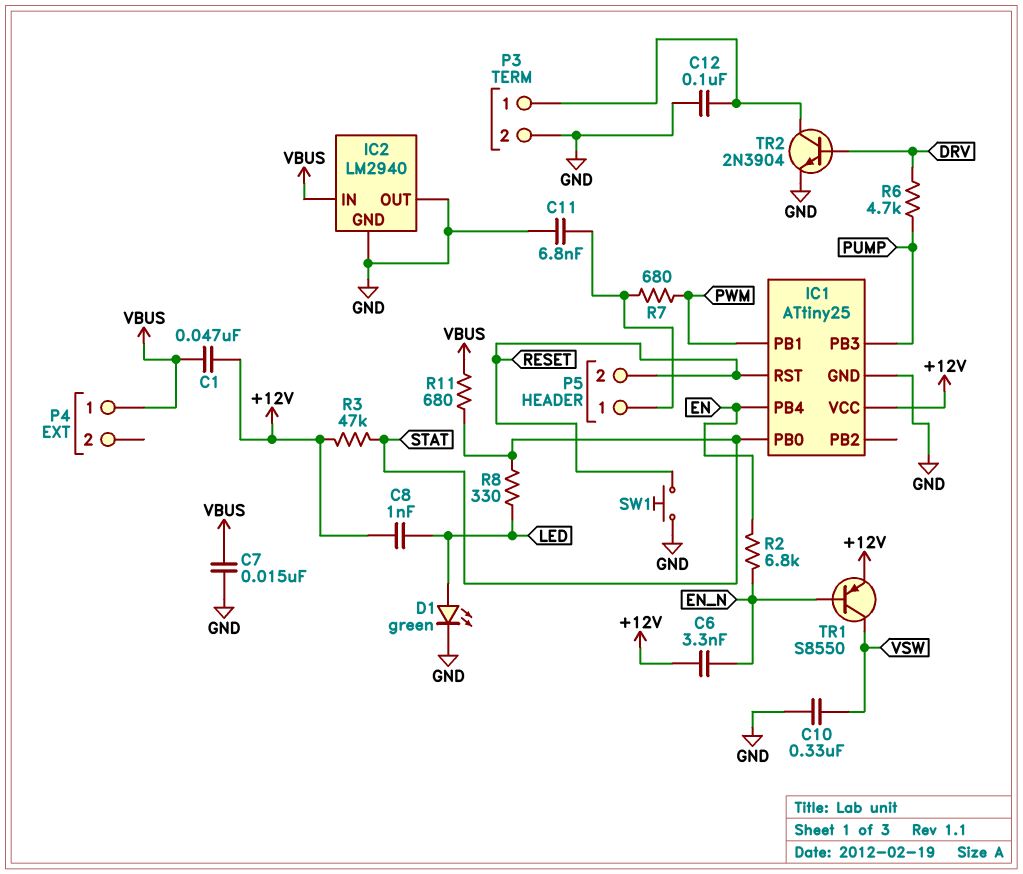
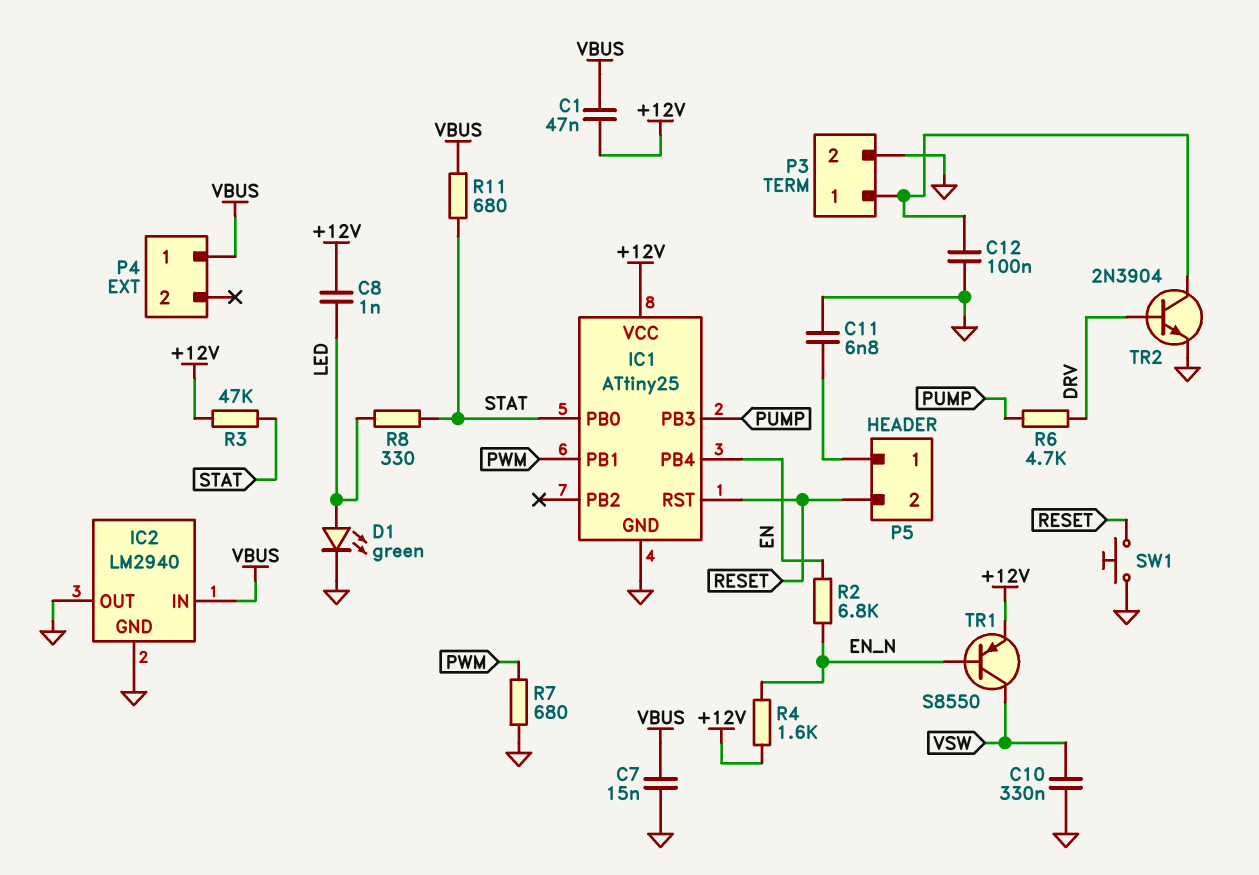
C6: 3.3nF (+12V, EN_N) -> none
R4: none -> 1.6k (+12V, EN_N)
R7: 680 (P5/1, PWM) -> 680 (GND, PWM)

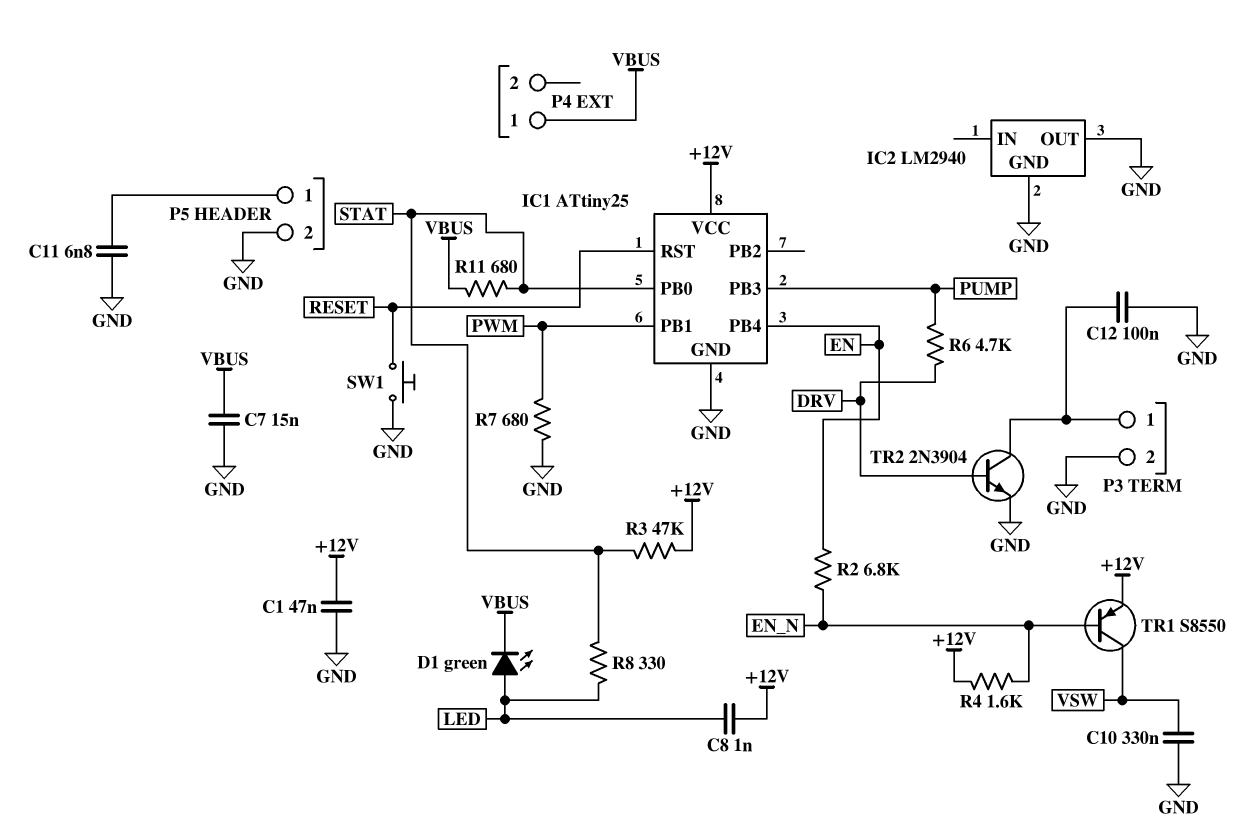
C1: 47nF (+12V, VBUS) -> 47nF (+12V, GND)
D1: LED green (A LED, K GND) -> LED green (A LED, K VBUS)
IC2 pin IN: VBUS -> none
P5 pin 2: RESET -> GND

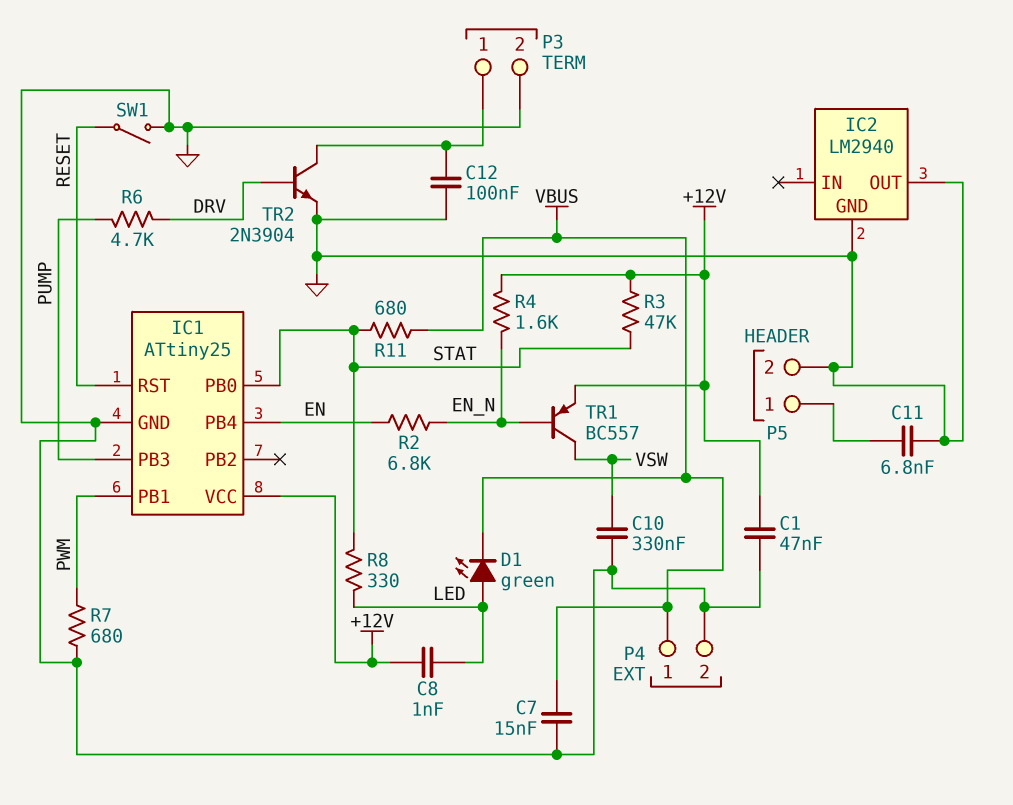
P4 pin 2: none -> GND
SW1: button (GND, RESET) -> switch (GND, RESET)
TR1: PNP S8550 (B EN_N, C VSW, E +12V) -> PNP BC557 (B EN_N, C VSW, E +12V)

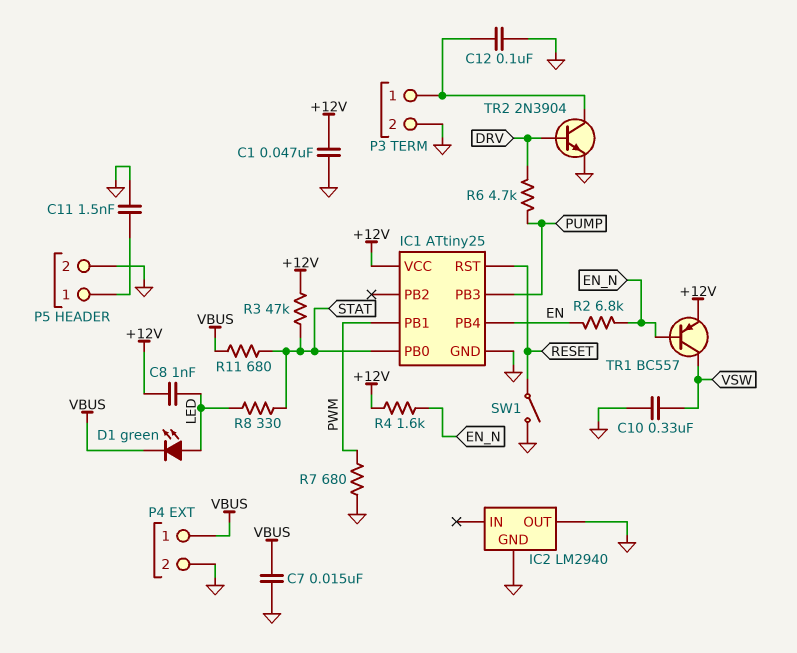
C11: 6.8nF (GND, P5/1) -> 1.5nF (GND, P5/1)

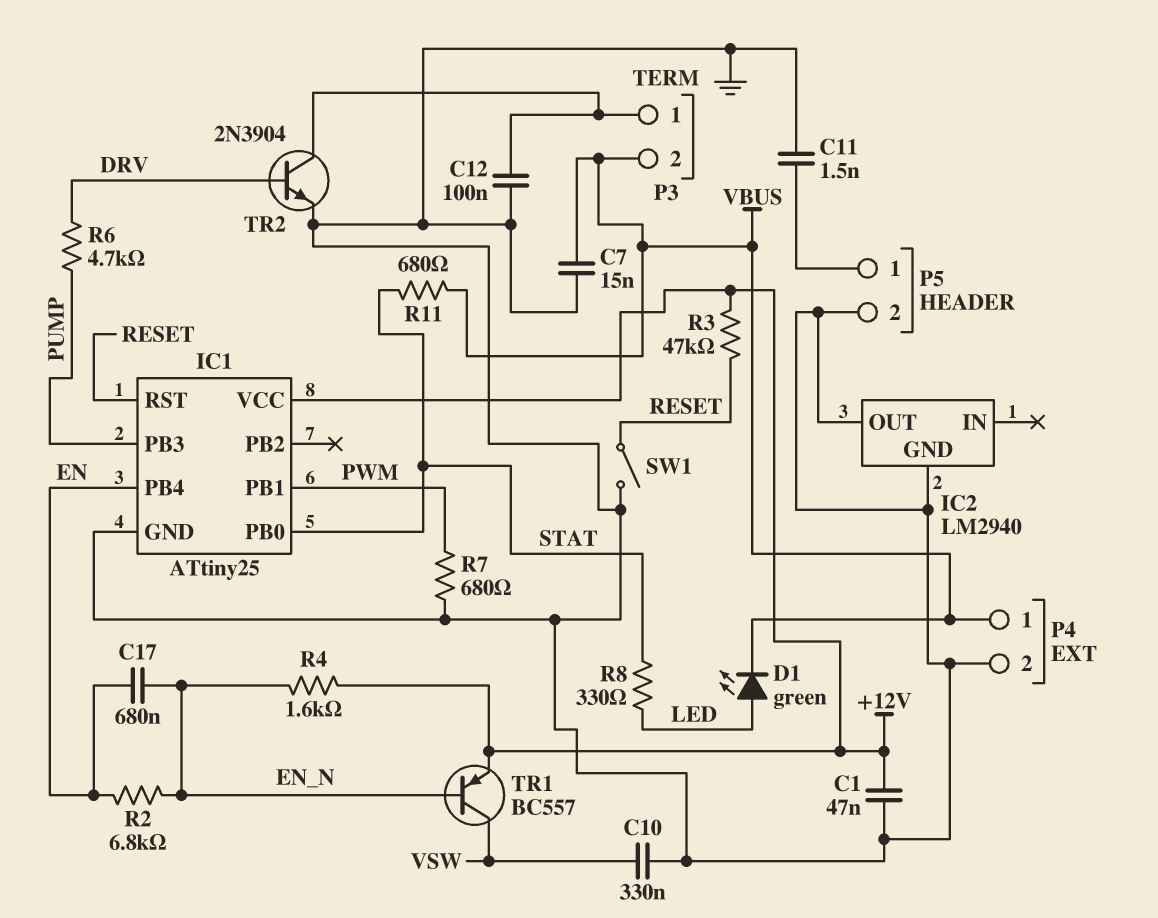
C8: 1nF (+12V, LED) -> none
C17: none -> 680nF (EN, EN_N)
P3 pin 2: GND -> VBUS
R3: 47k (+12V, STAT) -> 47k (+12V, RESET)

